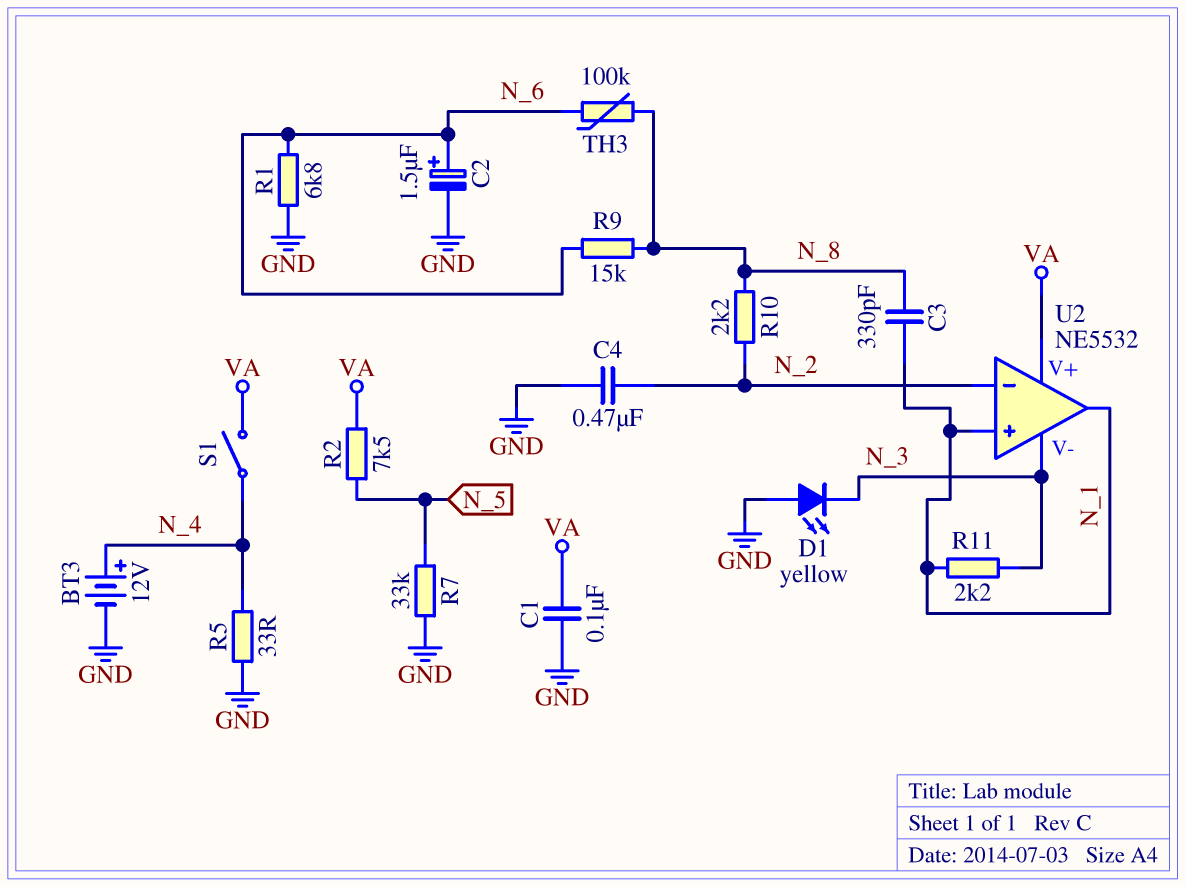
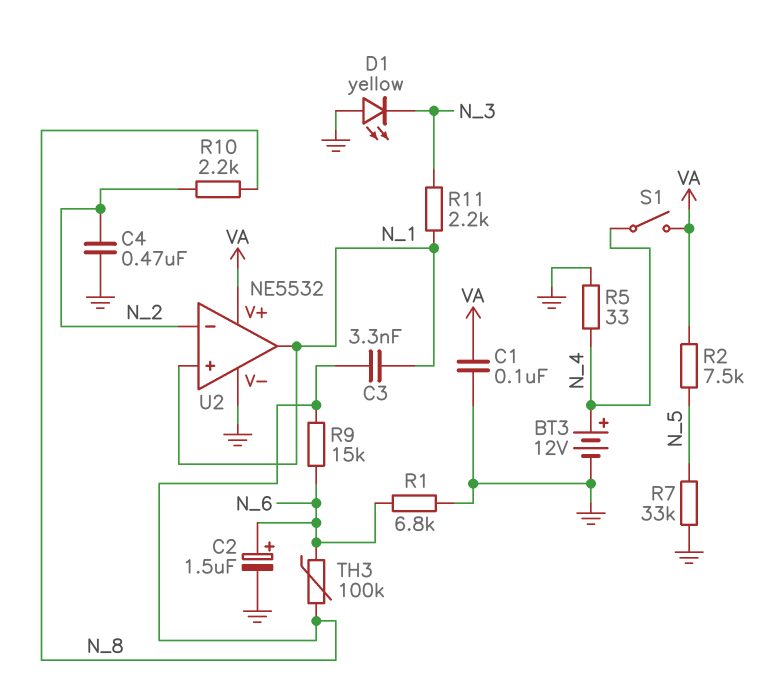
C3: 330pF (N_1, N_8) -> 3.3nF (N_1, N_8)
U2 pin V-: N_3 -> GND

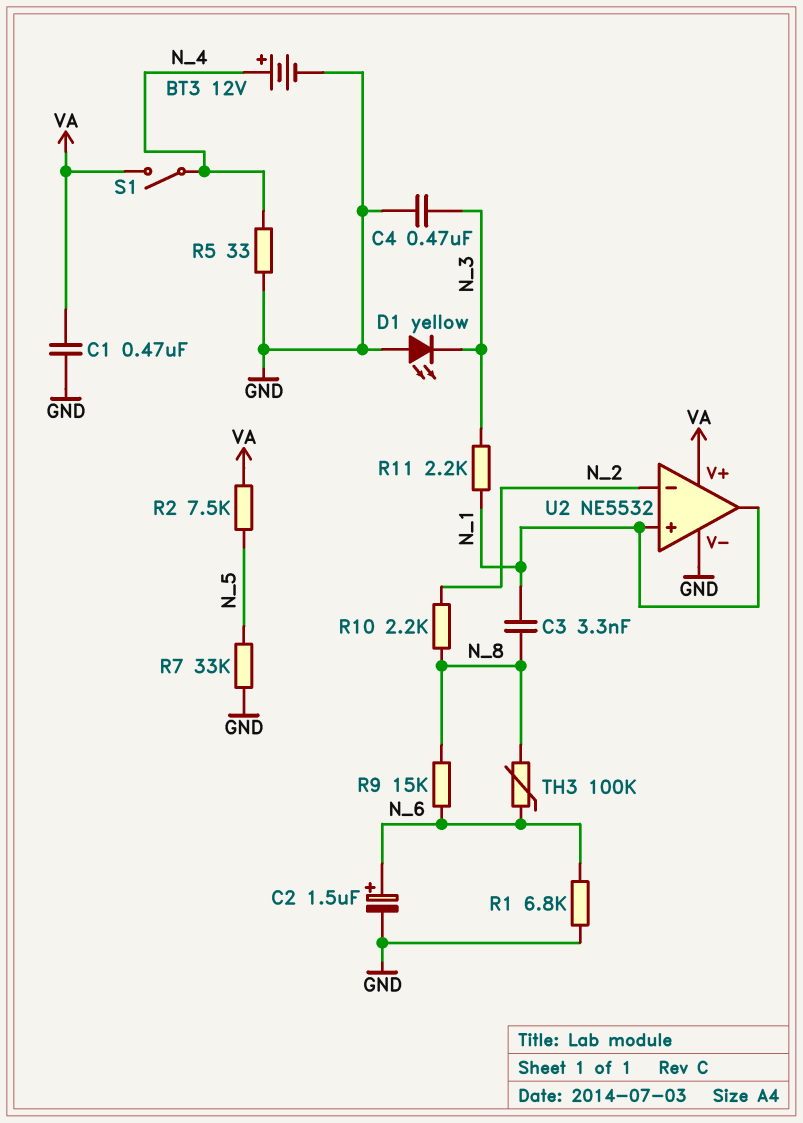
C1: 100nF (GND, VA) -> 470nF (GND, VA)
C4: 470nF (GND, N_2) -> 470nF (GND, N_3)

